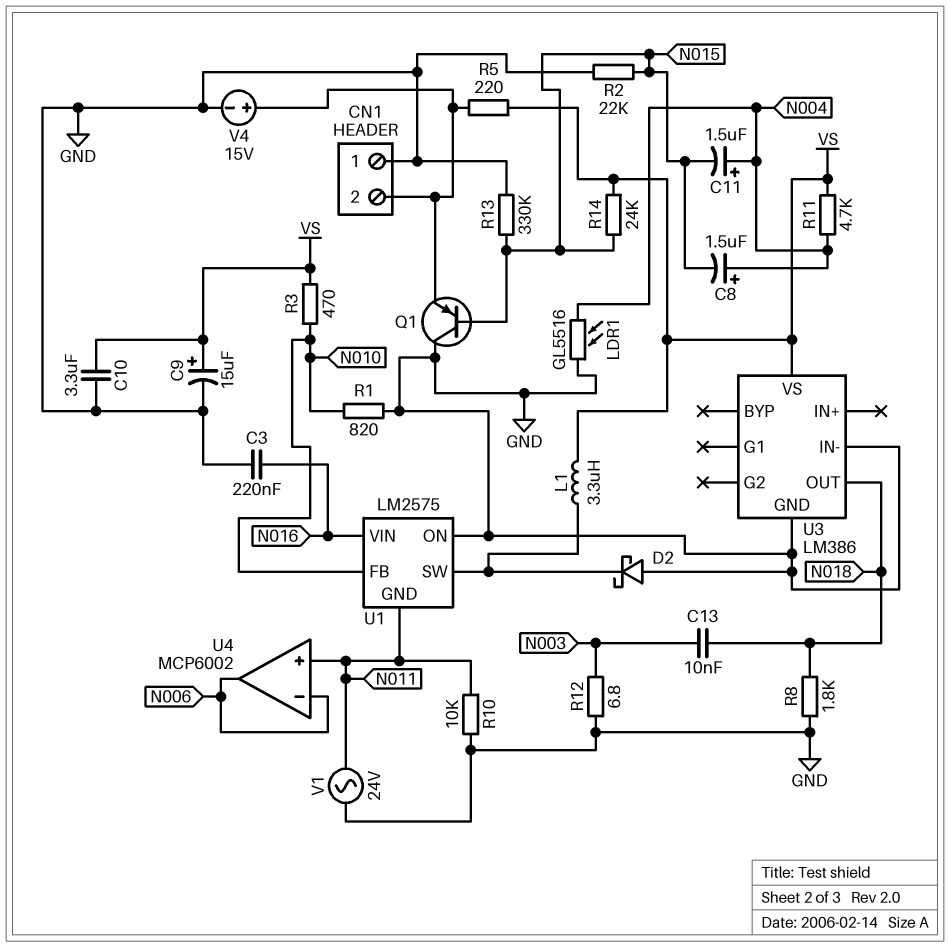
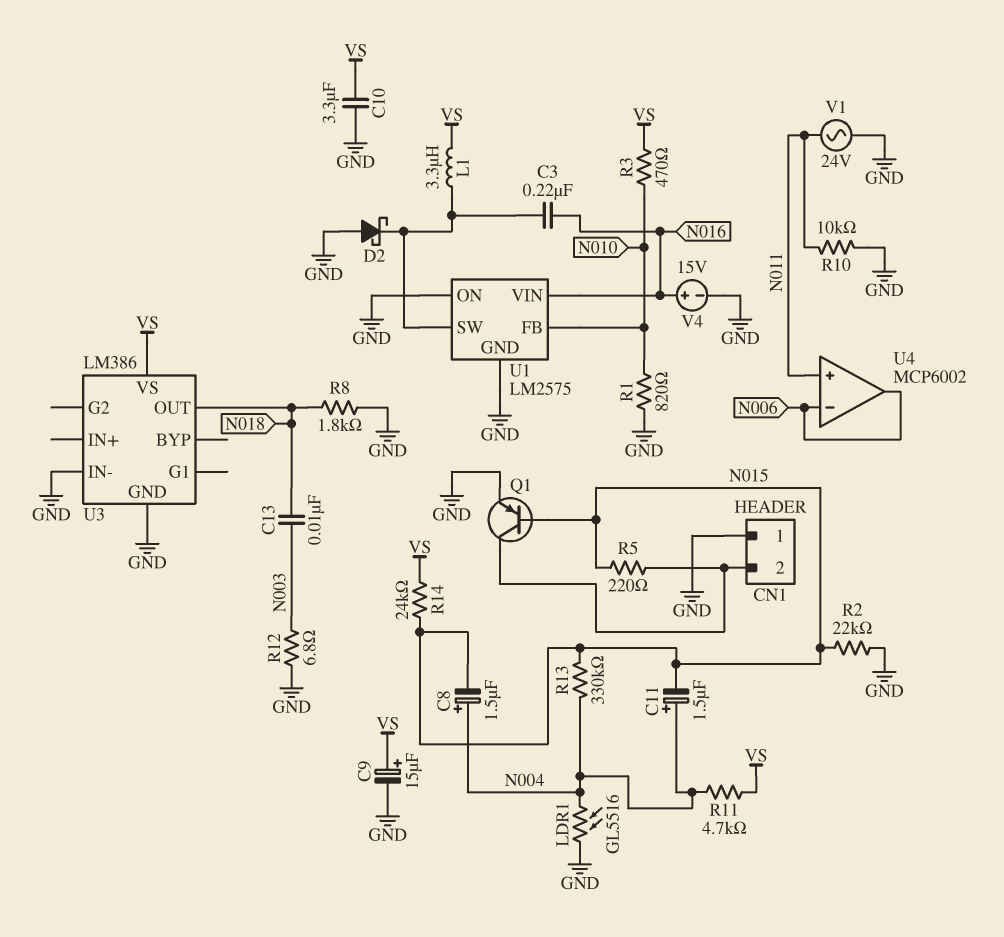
C3: 220nF (GND, N016) -> 220nF (N016, U1/SW)
Q1: PNP (B N015, C GND, E CN1/2) -> PNP (B N015, C CN1/2, E GND)
R5: 220 (CN1/2, VS) -> 220 (CN1/2, N015)
R13: 330k (GND, N015) -> 330k (N004, N015)
U1 pin GND: N011 -> GND
V4: 15V (plus CN1/2, minus GND) -> 15V (plus N016, minus GND)

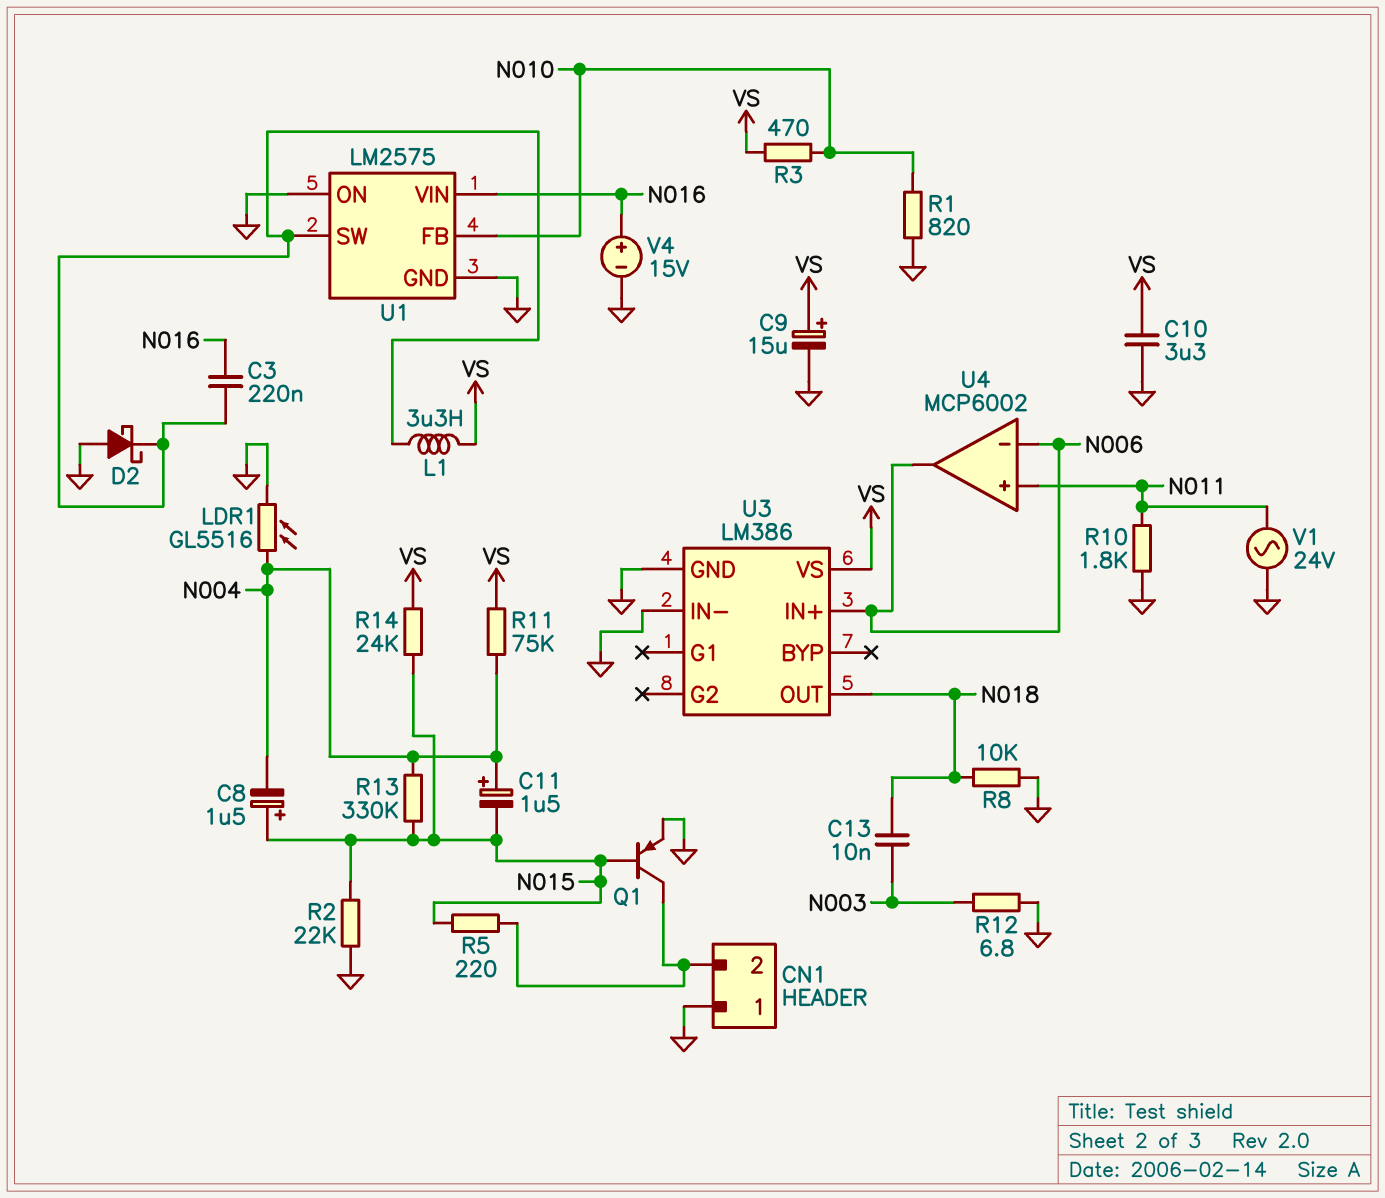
C8: 1.5uF (plus N004, minus N015) -> 1.5uF (plus N015, minus N004)
R8: 1.8k (GND, N018) -> 10k (GND, N018)
R10: 10k (GND, N011) -> 1.8k (GND, N011)
R11: 4.7k (N004, VS) -> 75k (N004, VS)
U3 pin IN+: none -> N006

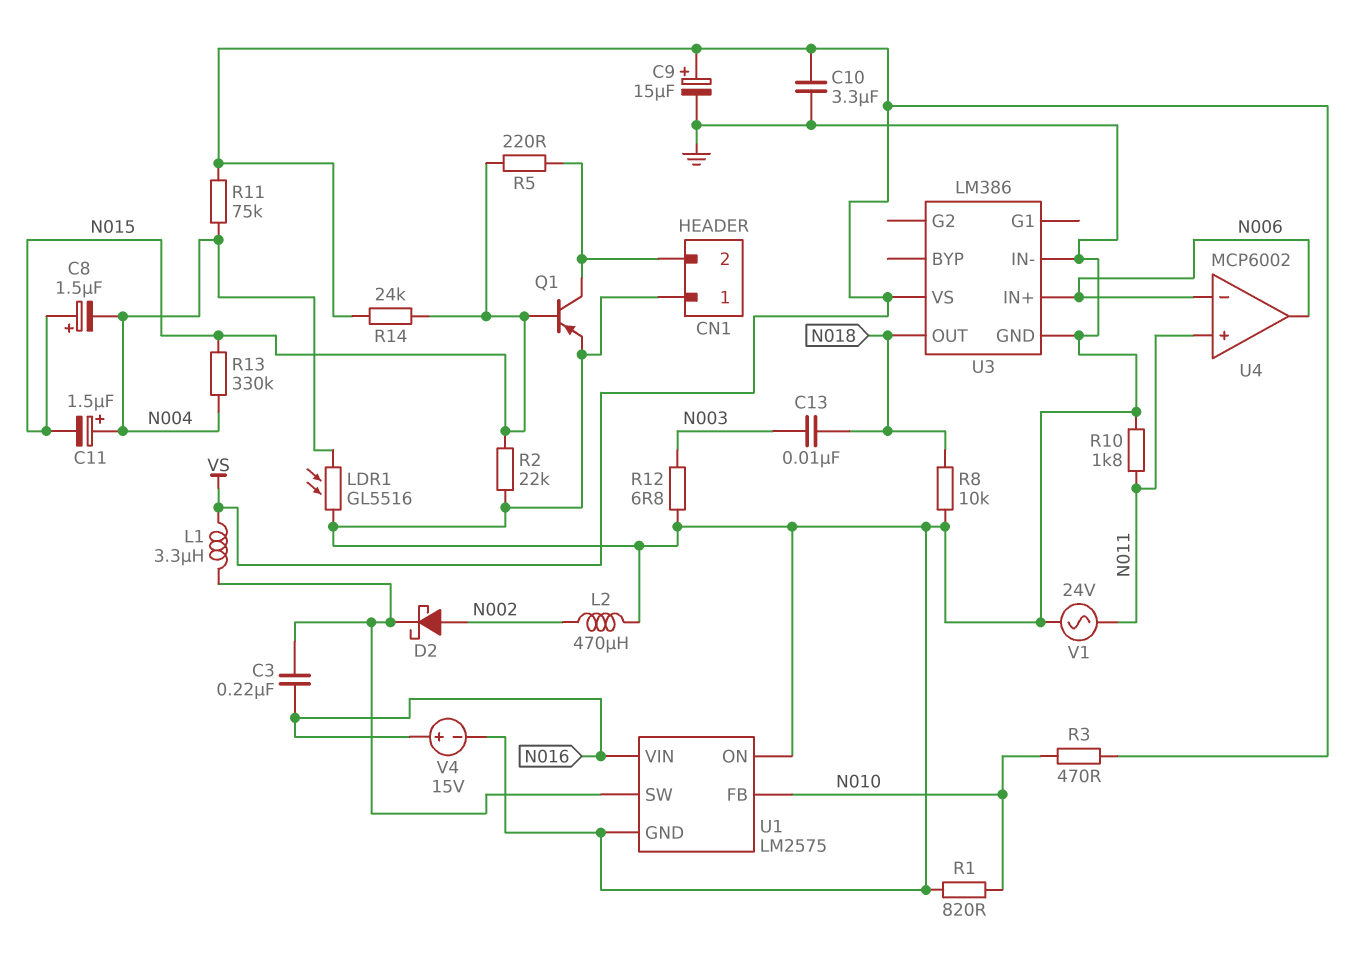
D2: schottky (A GND, K U1/SW) -> schottky (A N002, K U1/SW)
L2: none -> 470uH (GND, N002)

